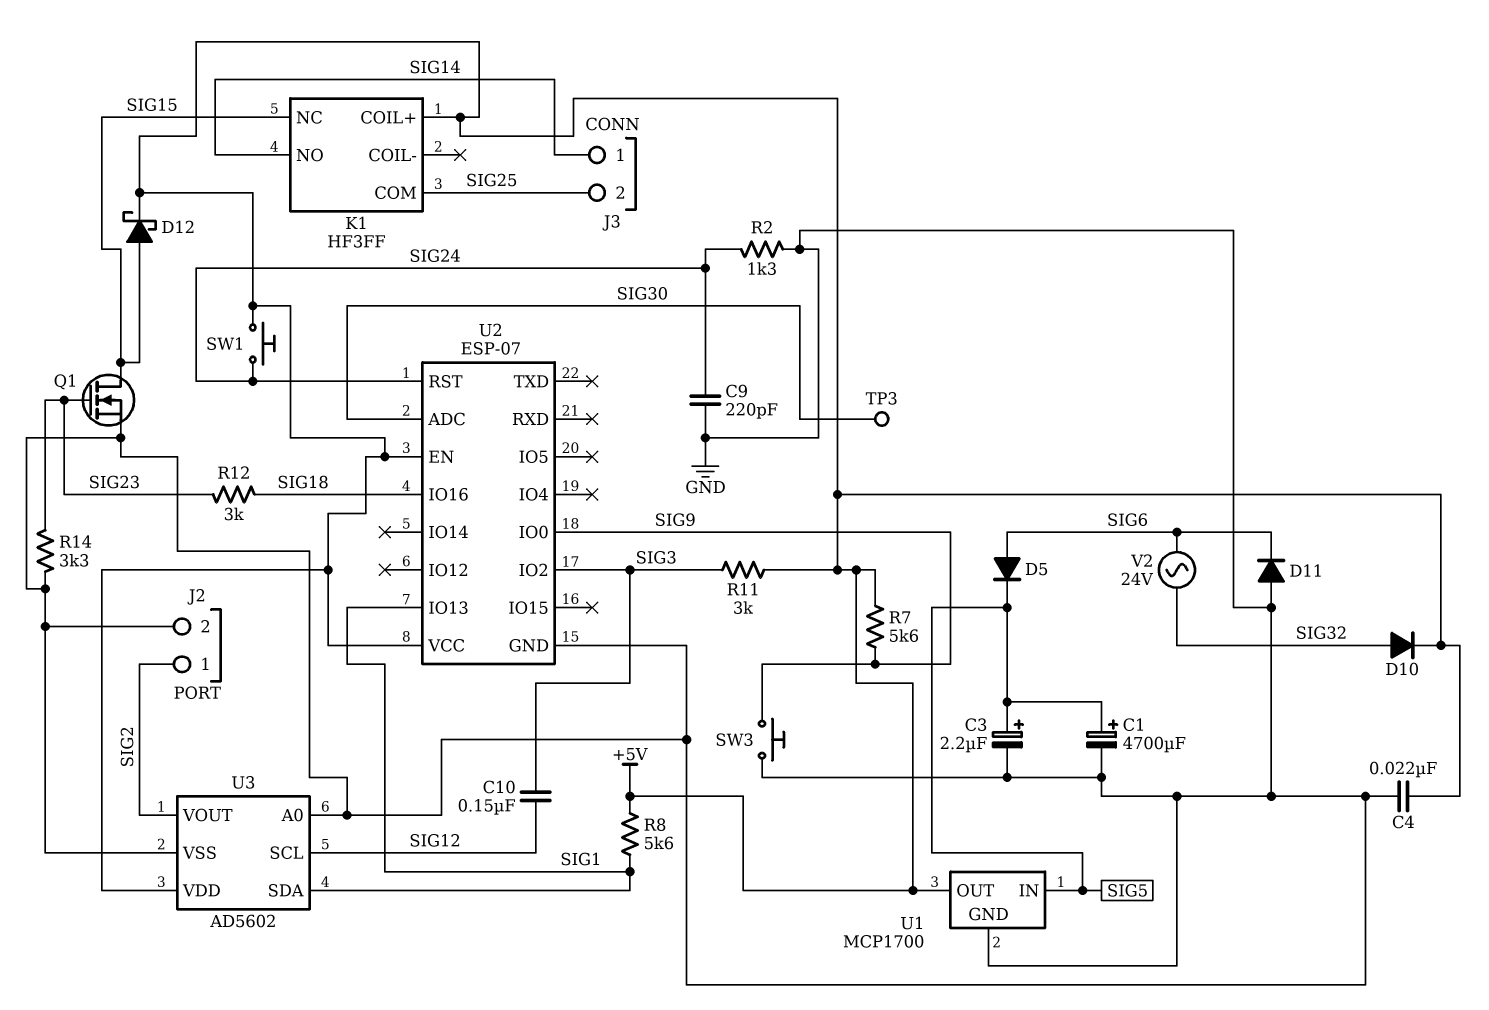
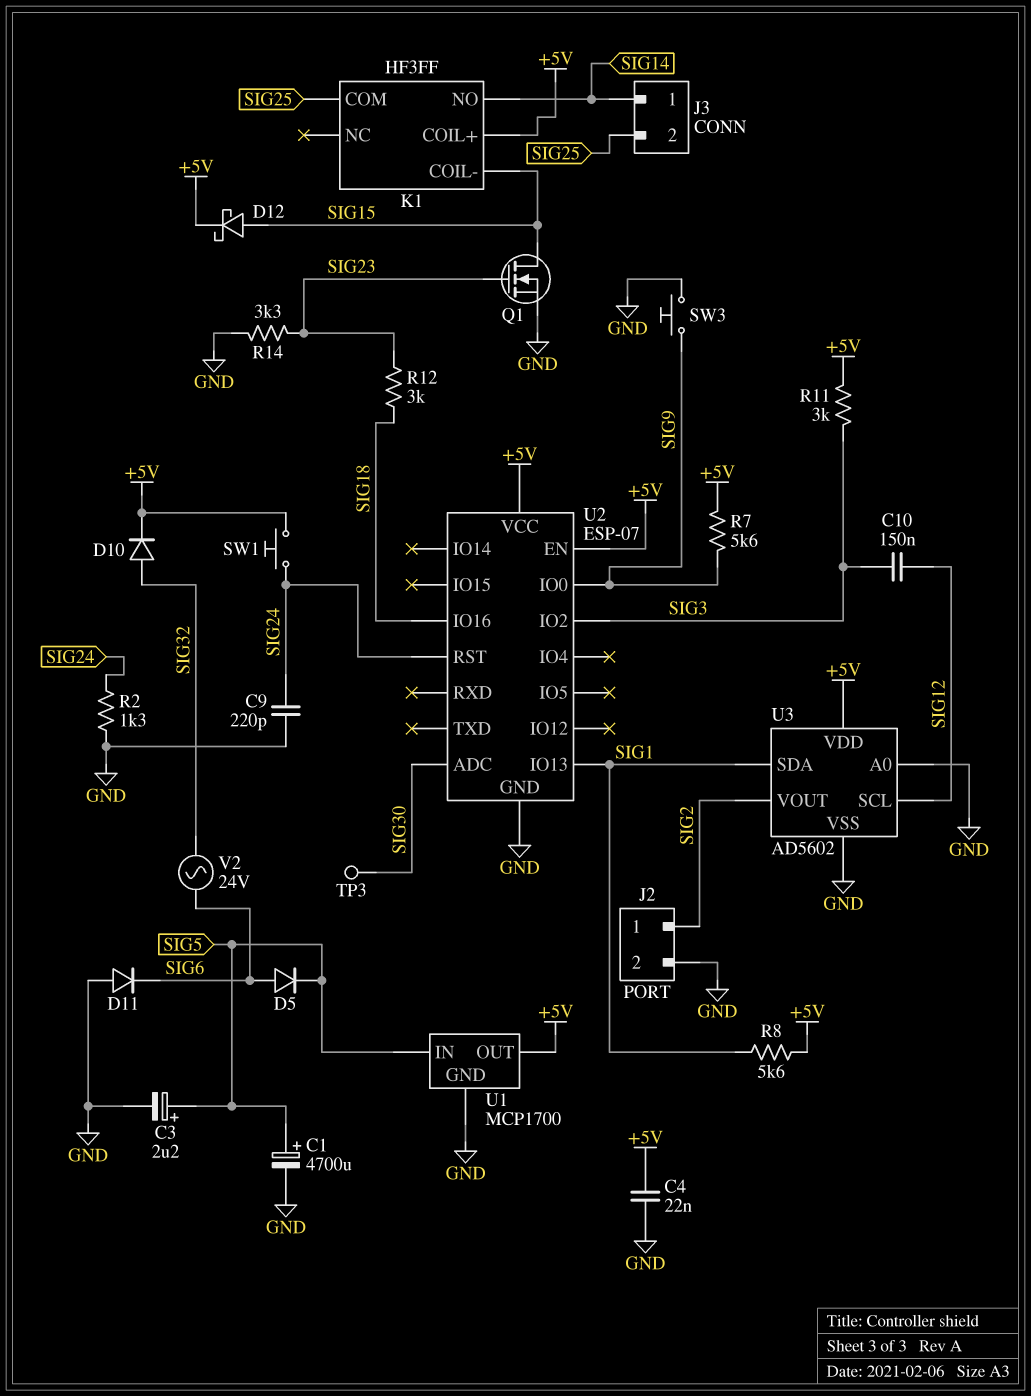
K1 pin COIL-: none -> SIG15
K1 pin NC: SIG15 -> none

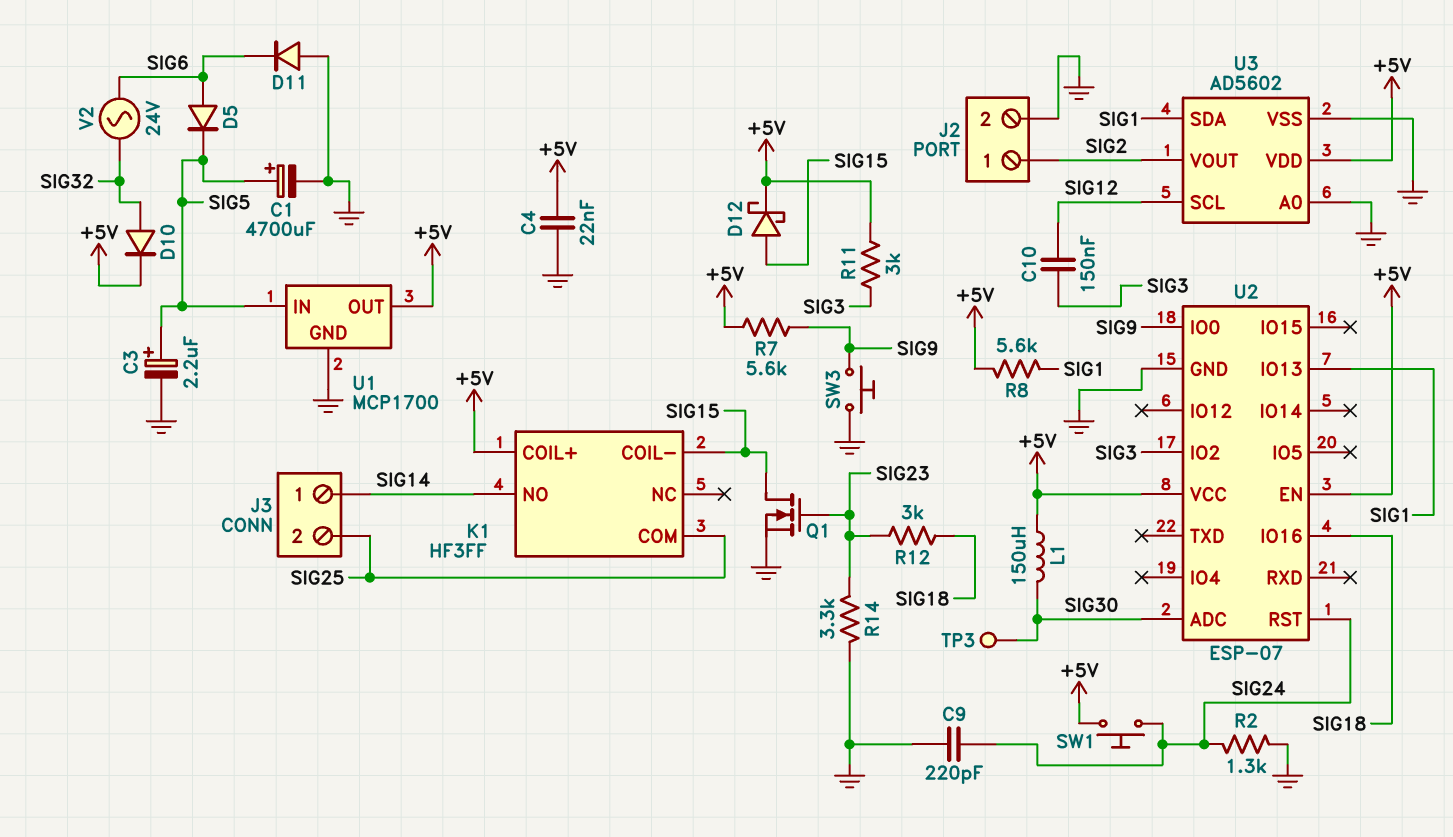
L1: none -> 150uH (+5V, SIG30)

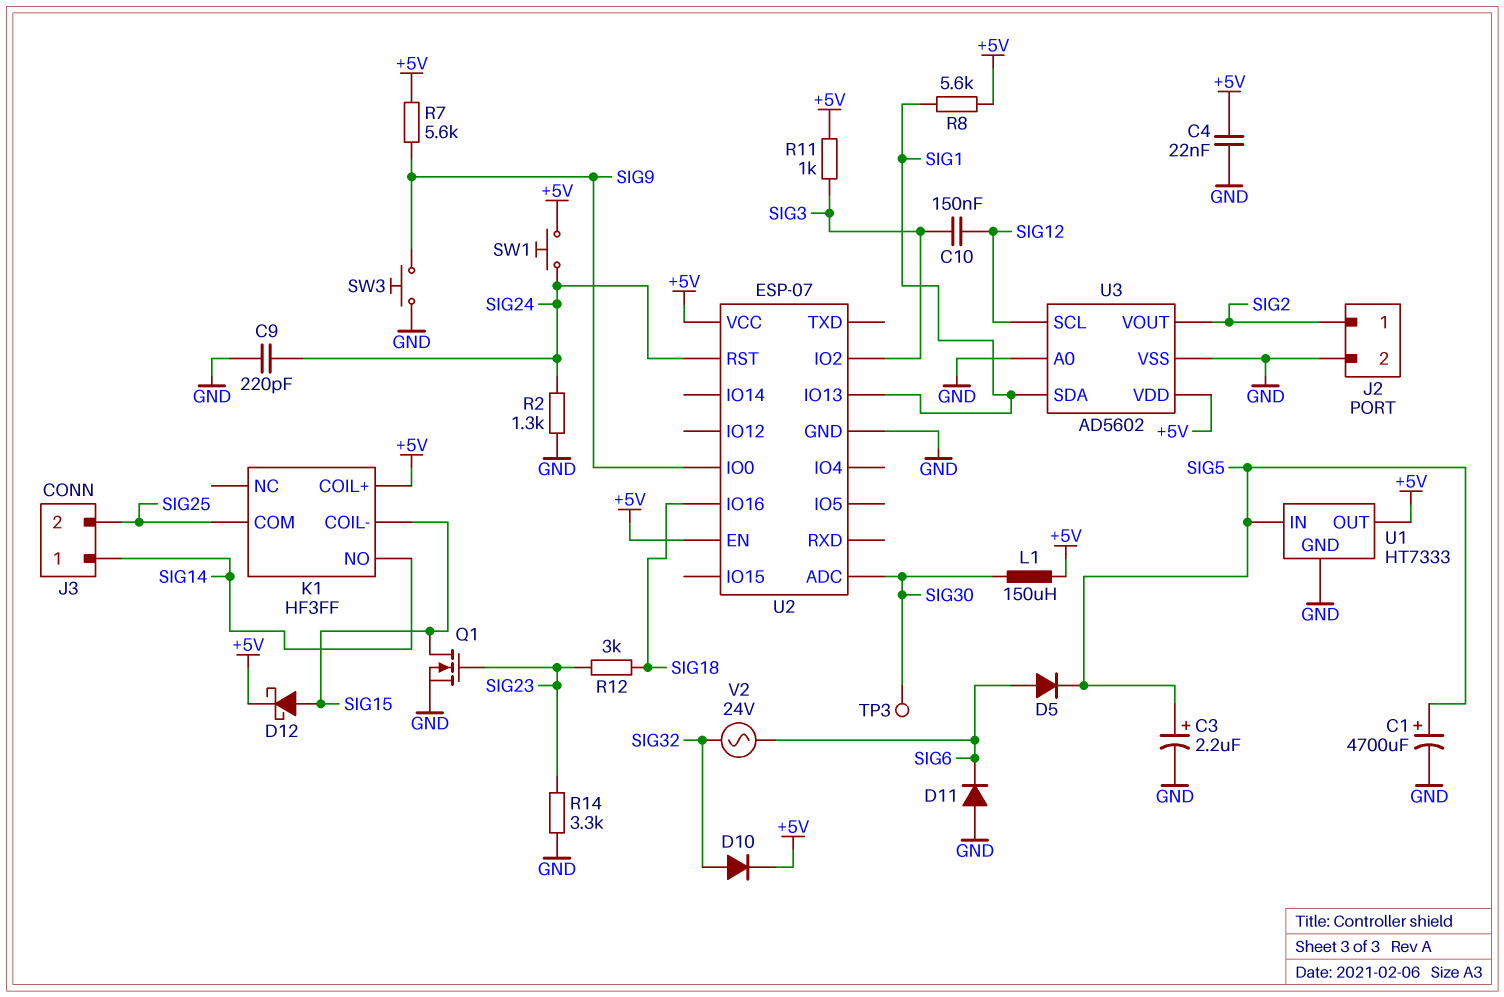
R11: 3k (+5V, SIG3) -> 1k (+5V, SIG3)
U1: MCP1700 -> HT7333

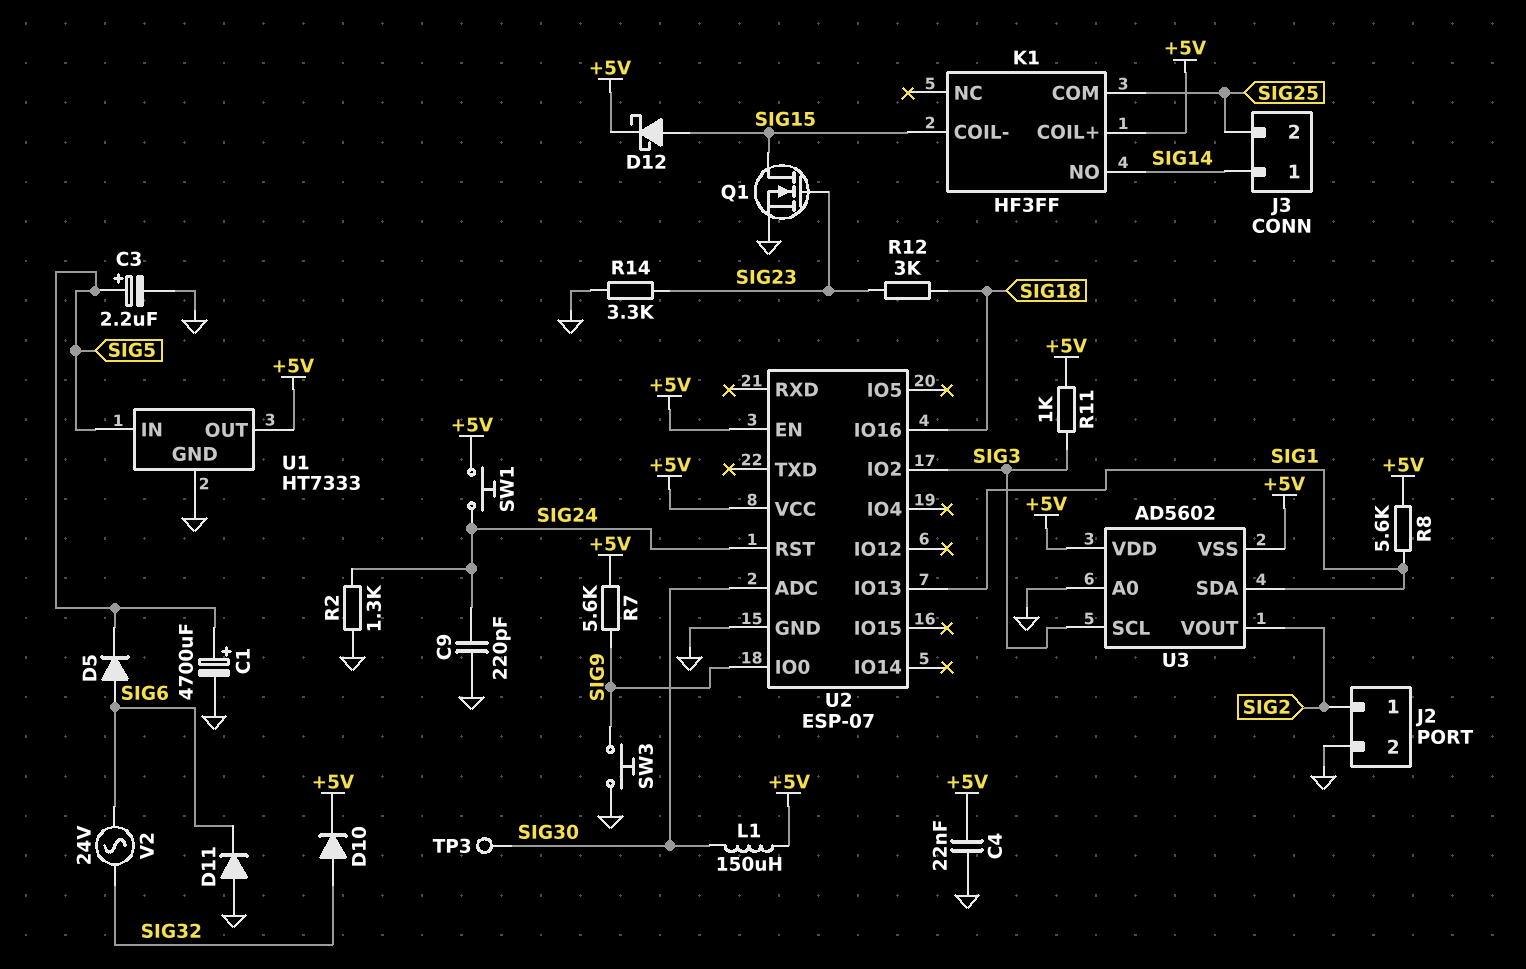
C10: 150nF (SIG3, SIG12) -> none
U3 pin SCL: SIG12 -> SIG3
U3 pin VSS: GND -> +5V

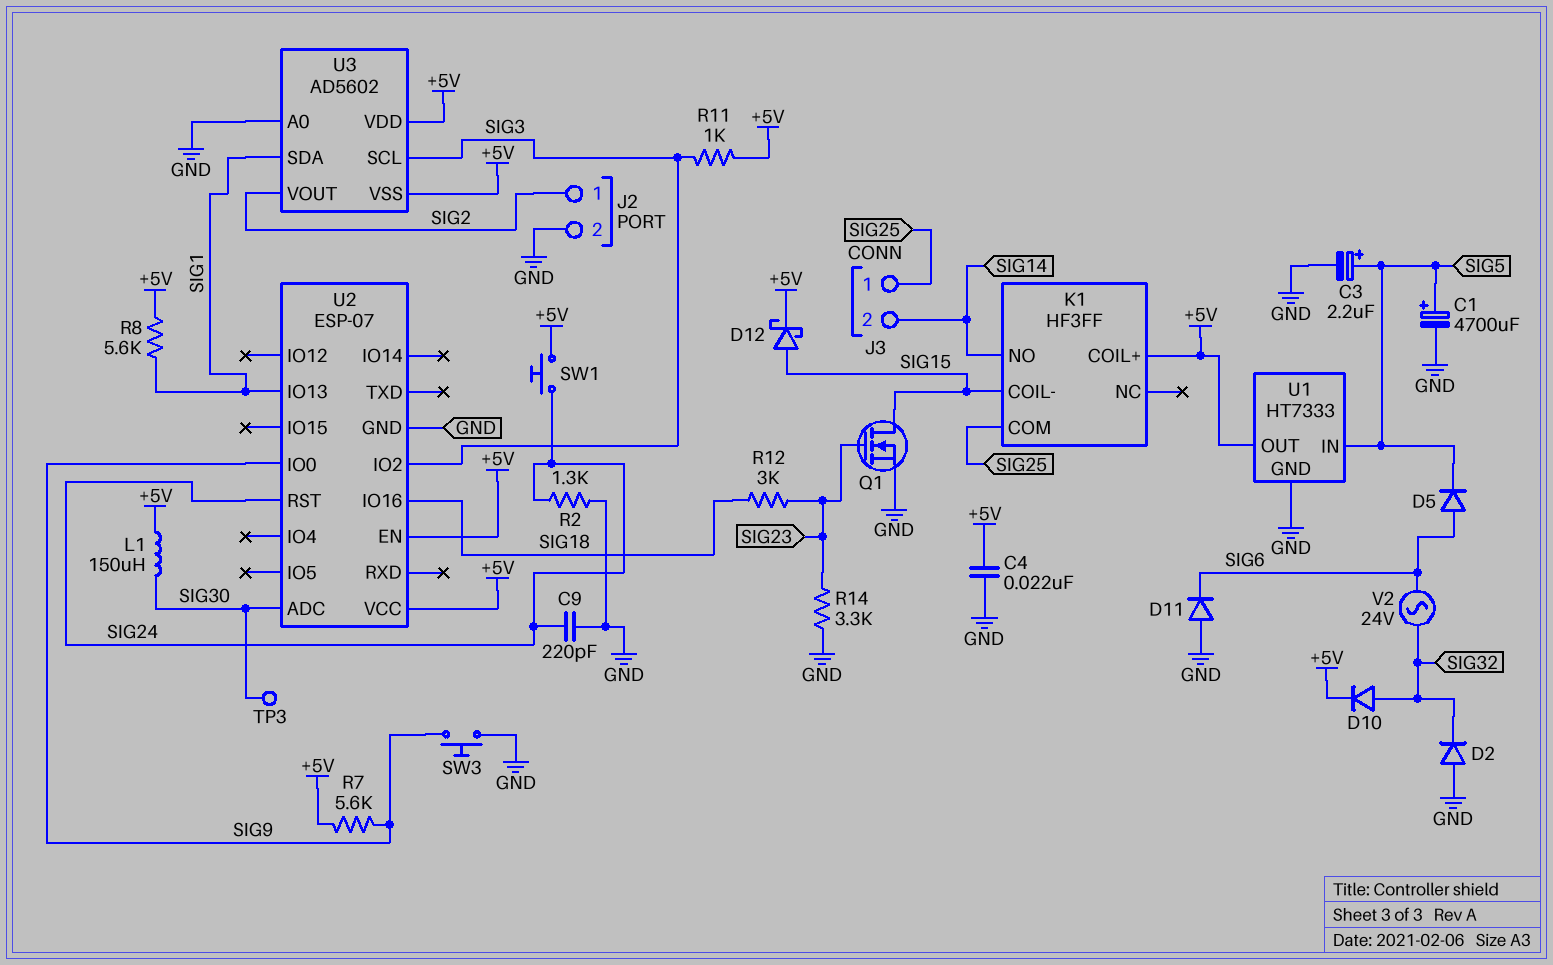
D2: none -> diode (A GND, K SIG32)
J3 pin 1: SIG14 -> SIG25
J3 pin 2: SIG25 -> SIG14

